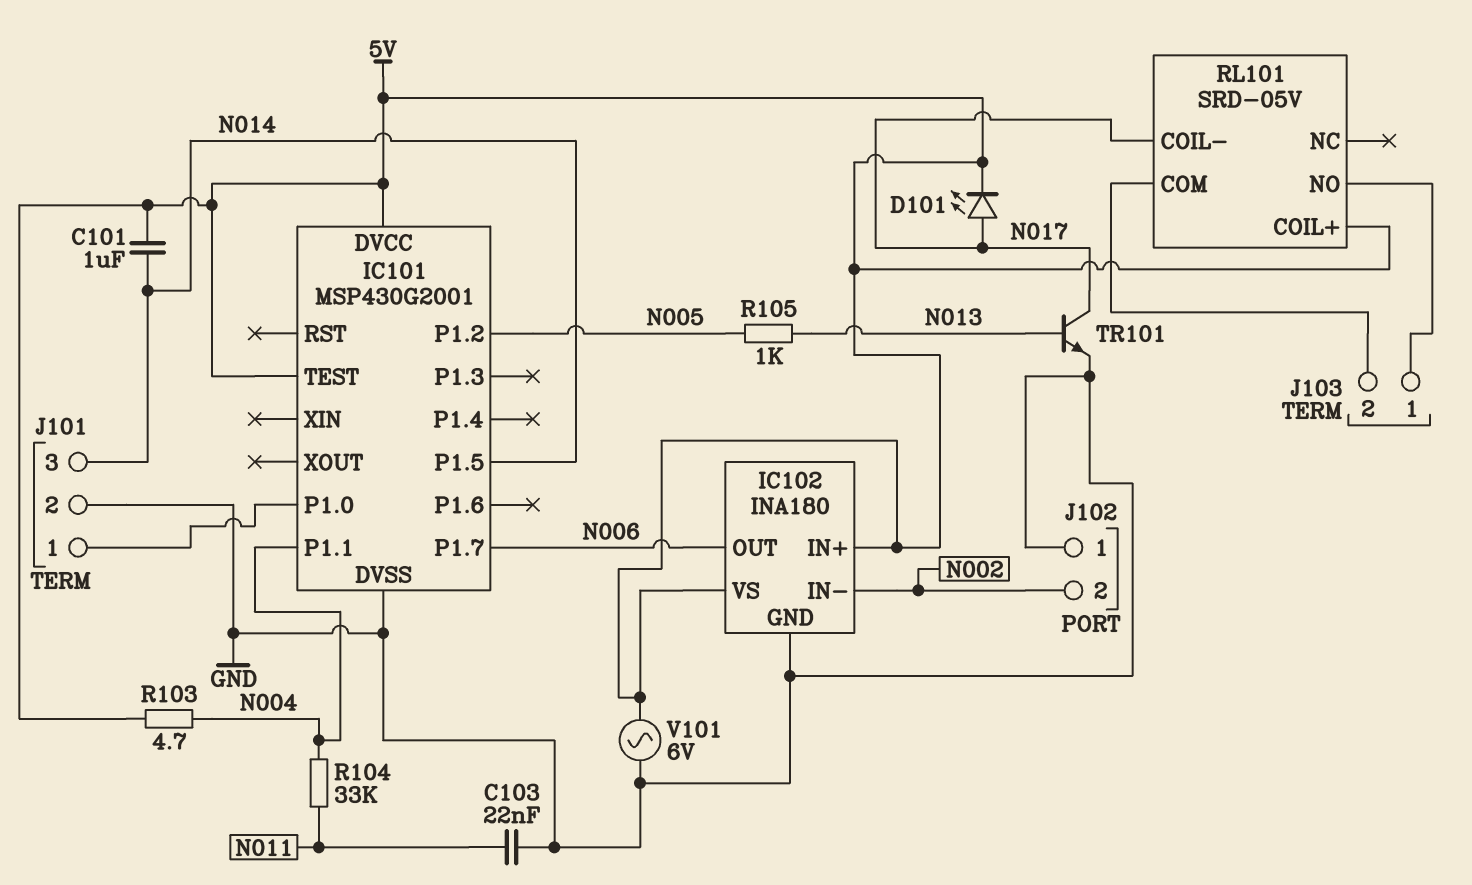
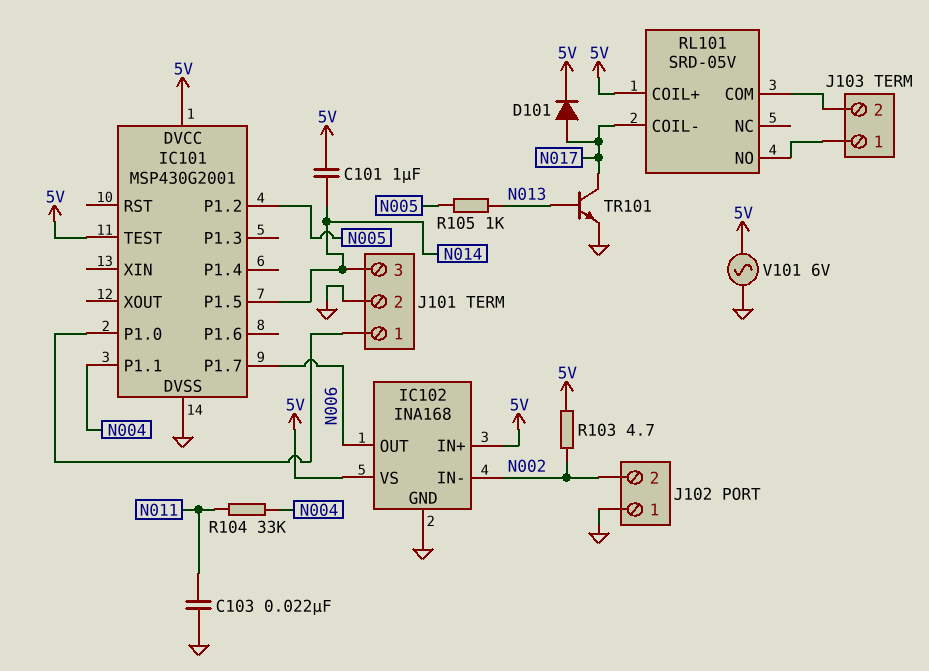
D101: LED (A N017, K 5V) -> diode (A N017, K 5V)
IC102: INA180 -> INA168
R103: 4.7 (5V, N004) -> 4.7 (5V, N002)

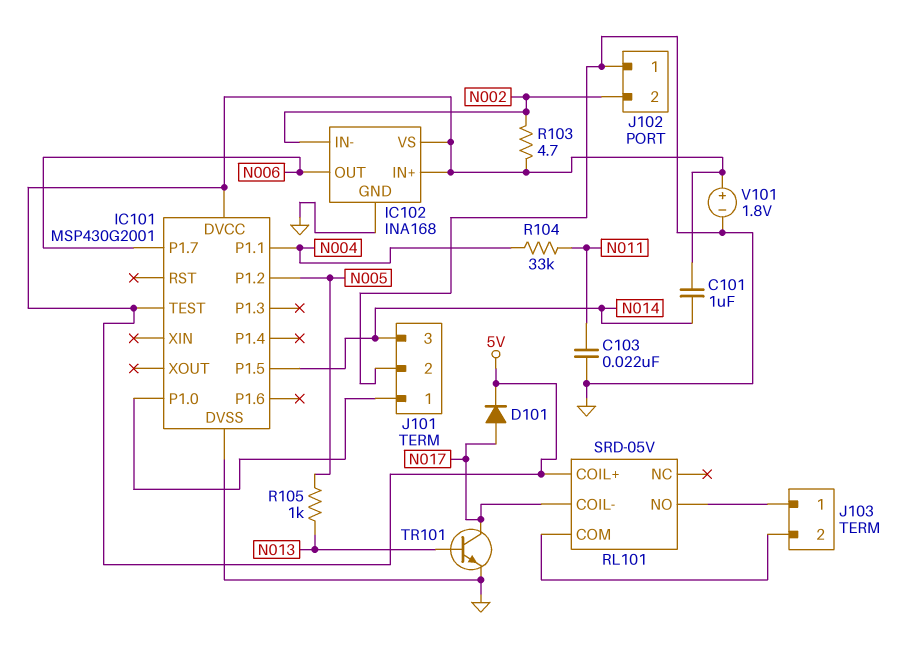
V101: AC 6V (5V, GND) -> 1.8V (plus 5V, minus GND)

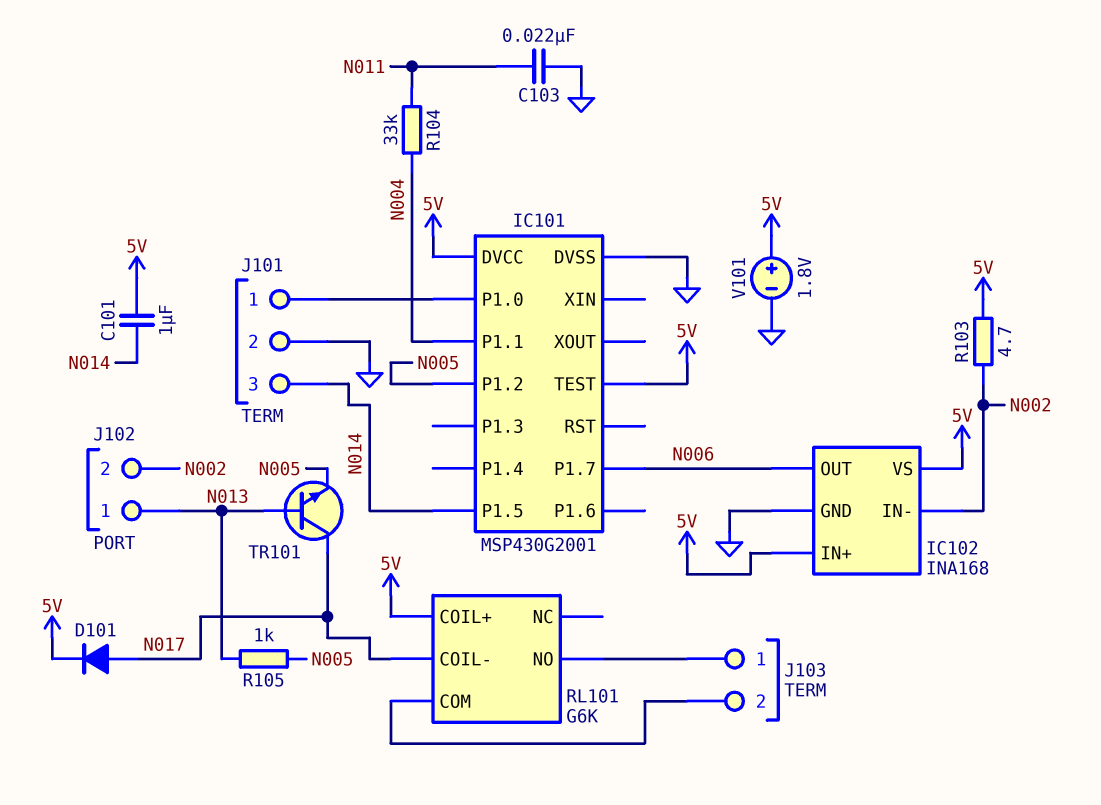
J102 pin 1: GND -> N013
RL101: SRD-05V -> G6K
TR101: NPN (B N013, C N017, E GND) -> NPN (B N013, C N017, E N005)

